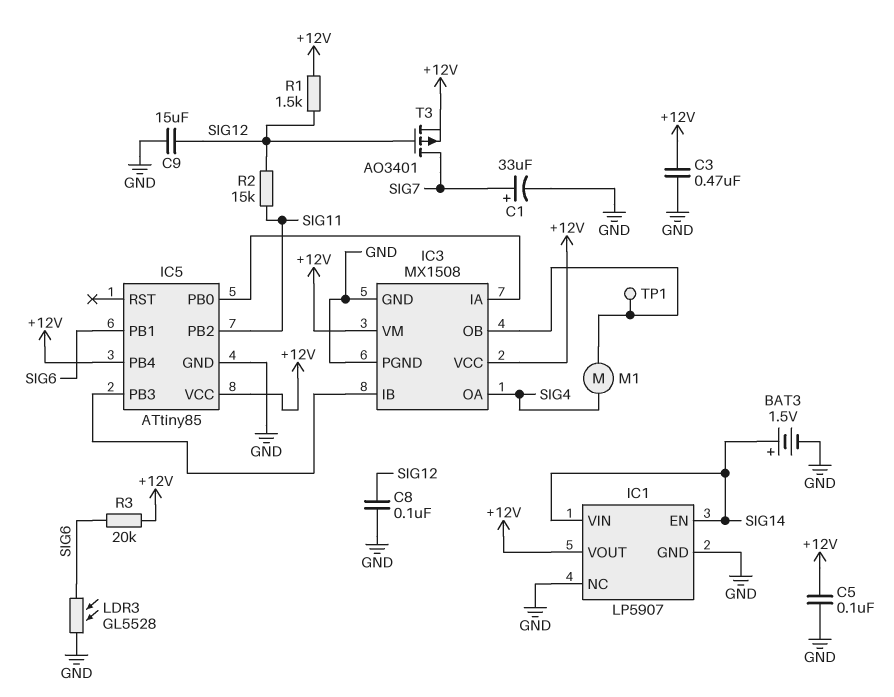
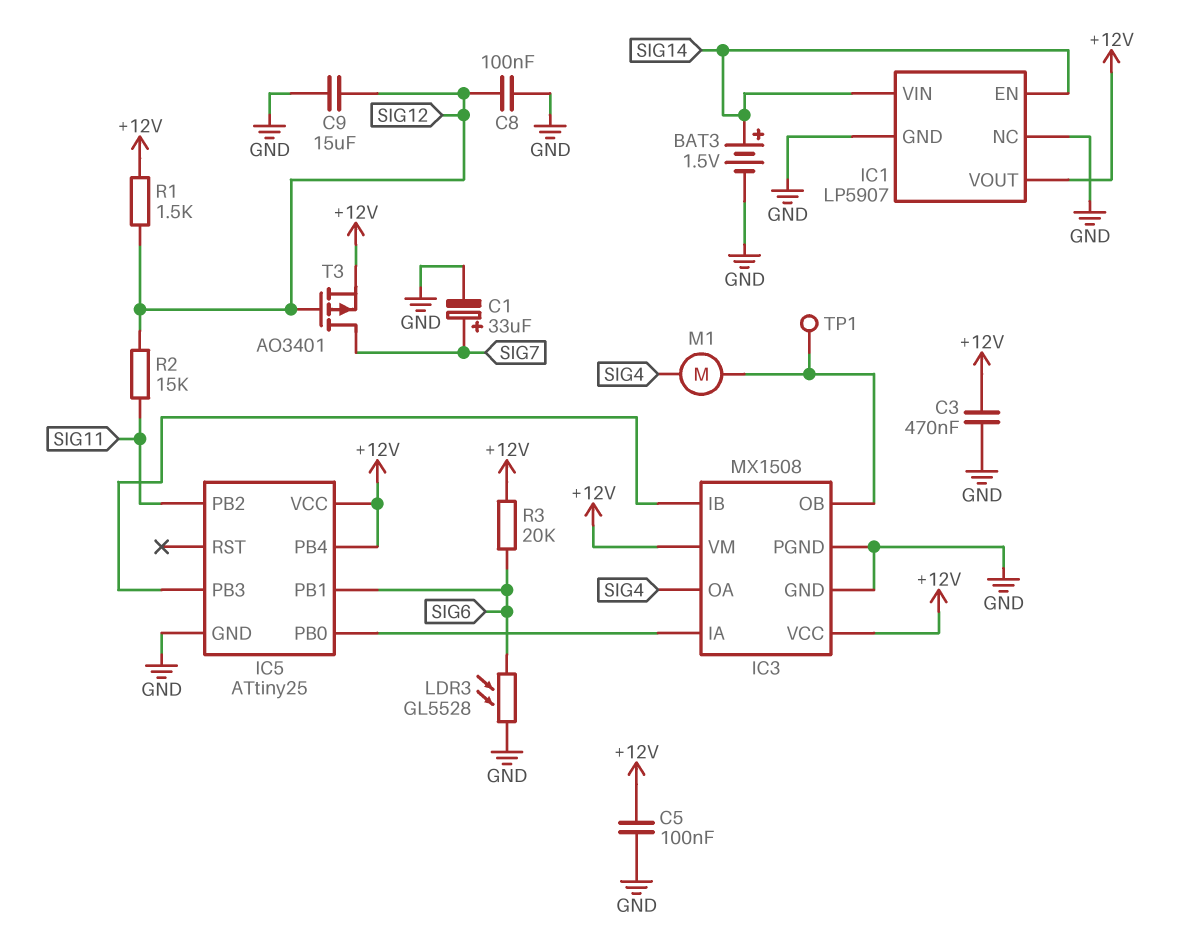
IC5: ATtiny85 -> ATtiny25

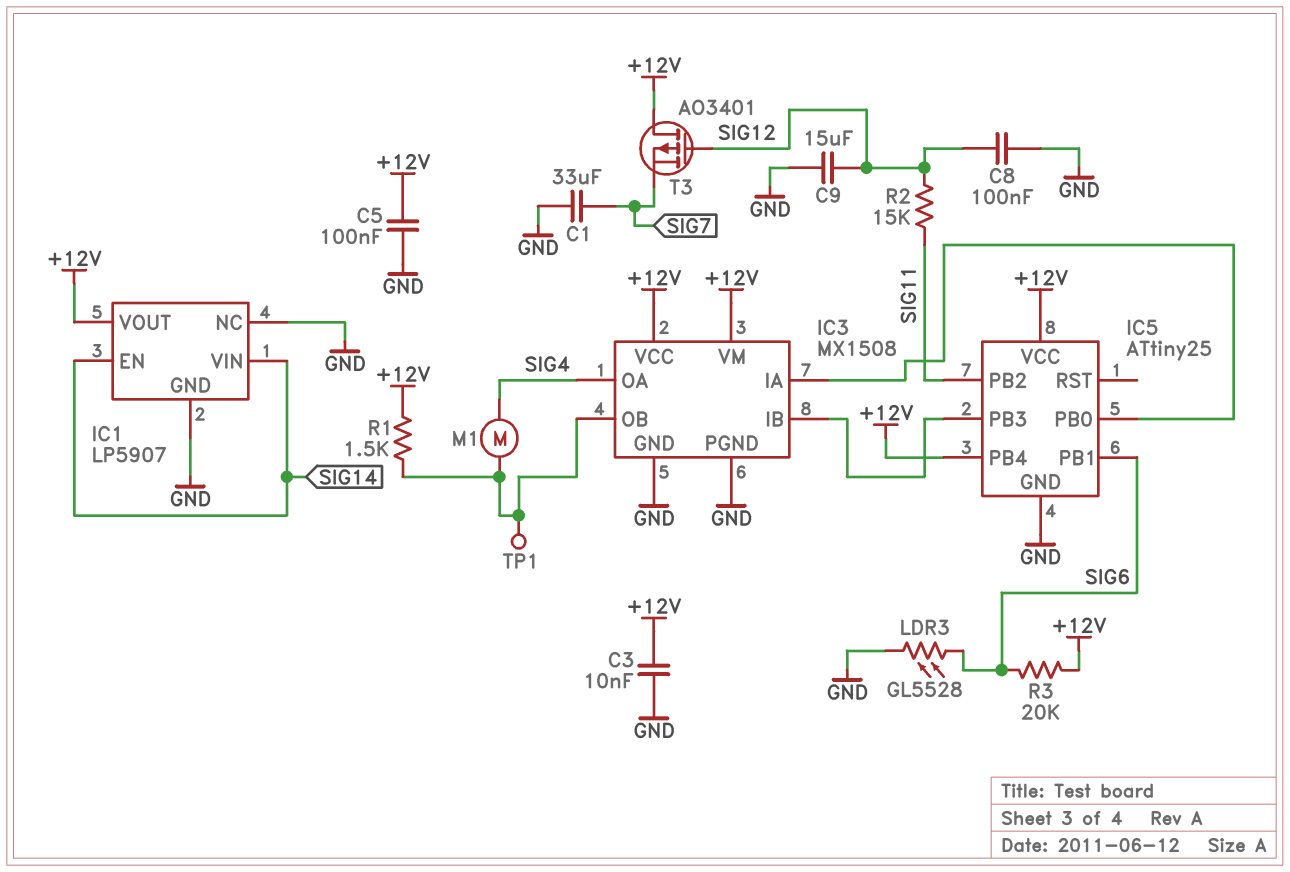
BAT3: 1.5V (plus SIG14, minus GND) -> none
C1: 33uF (plus SIG7, minus GND) -> 33uF (GND, SIG7)
C3: 470nF (+12V, GND) -> 10nF (+12V, GND)
R1: 1.5k (+12V, SIG12) -> 1.5k (+12V, IC3/OB)
T3: PMOS AO3401 (G SIG12, D SIG7, S +12V) -> PMOS AO3401 (G SIG12, D +12V, S SIG7)

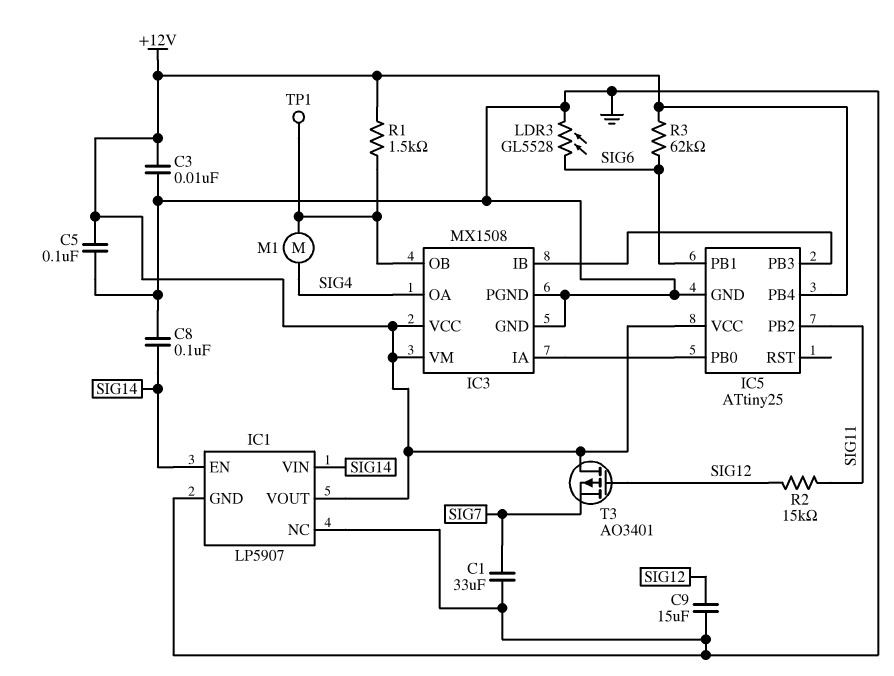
C8: 100nF (GND, SIG12) -> 100nF (GND, SIG14)
R3: 20k (+12V, SIG6) -> 62k (+12V, SIG6)

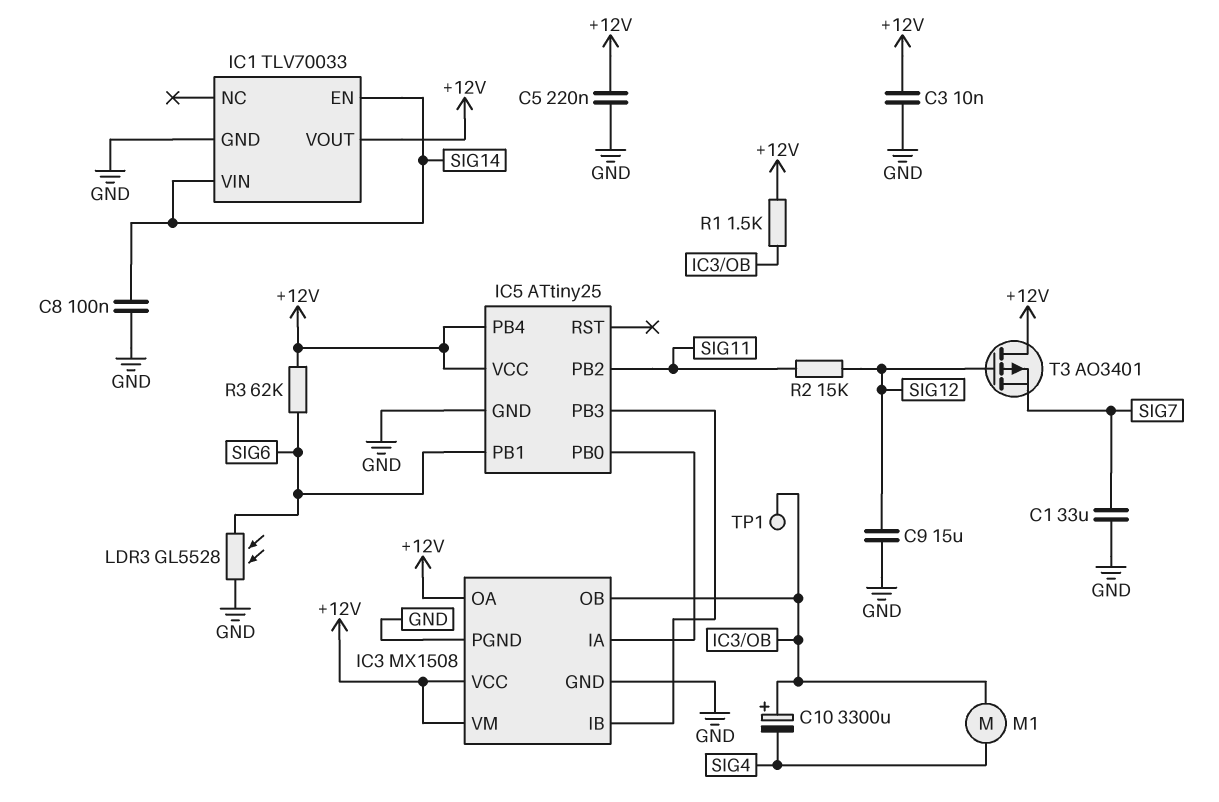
C5: 100nF (+12V, GND) -> 220nF (+12V, GND)
C10: none -> 3300uF (plus IC3/OB, minus SIG4)
IC1: LP5907 -> TLV70033
IC1 pin NC: GND -> none
IC3 pin OA: SIG4 -> +12V

